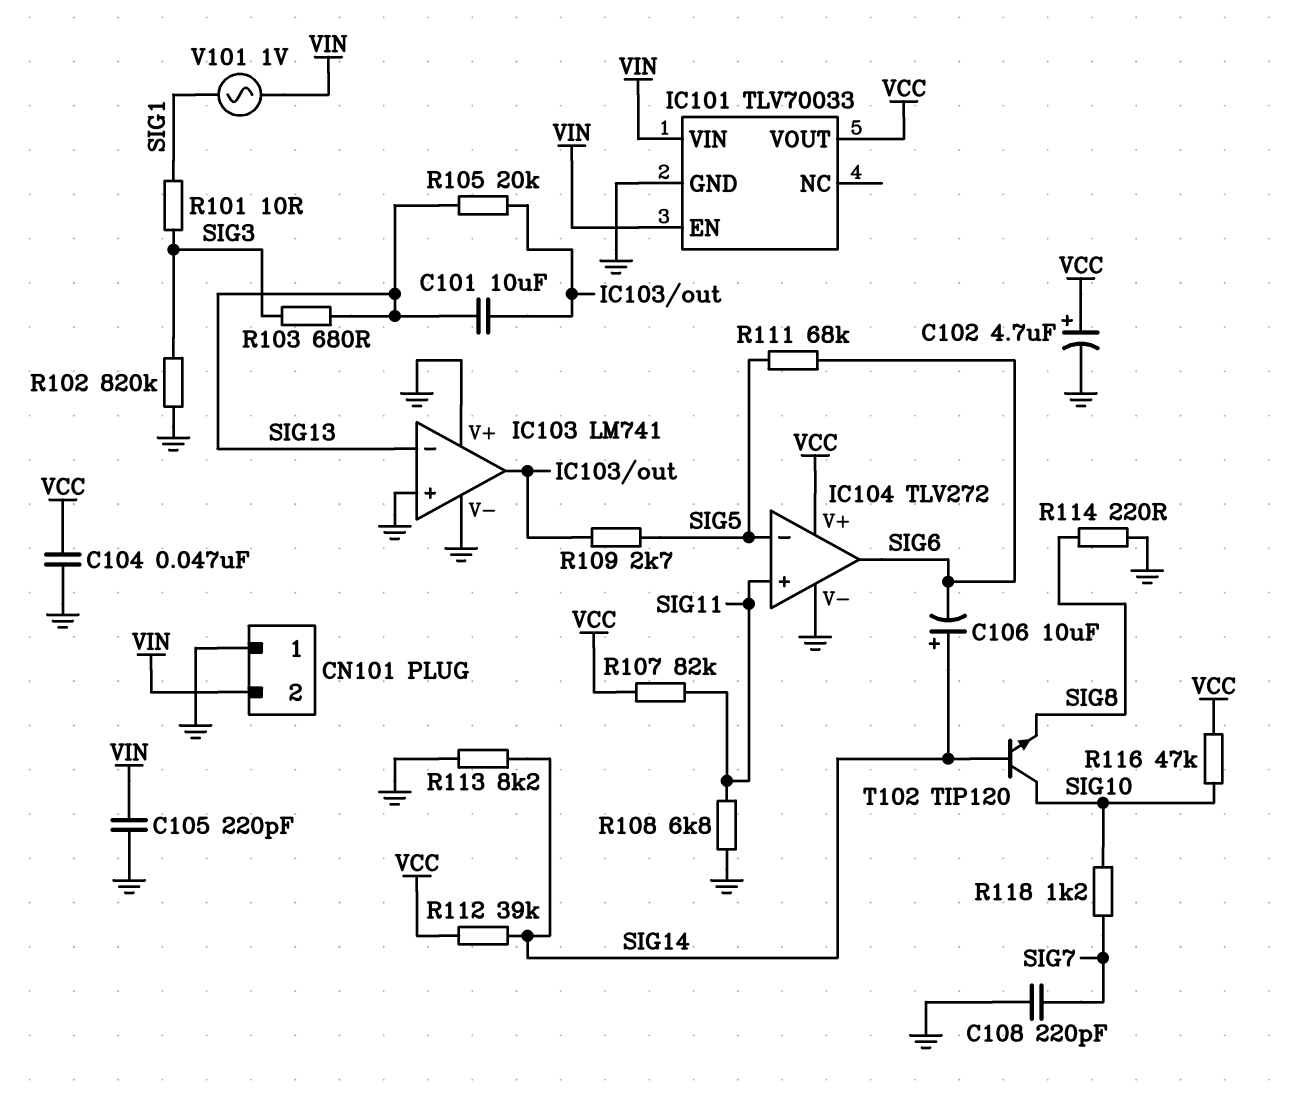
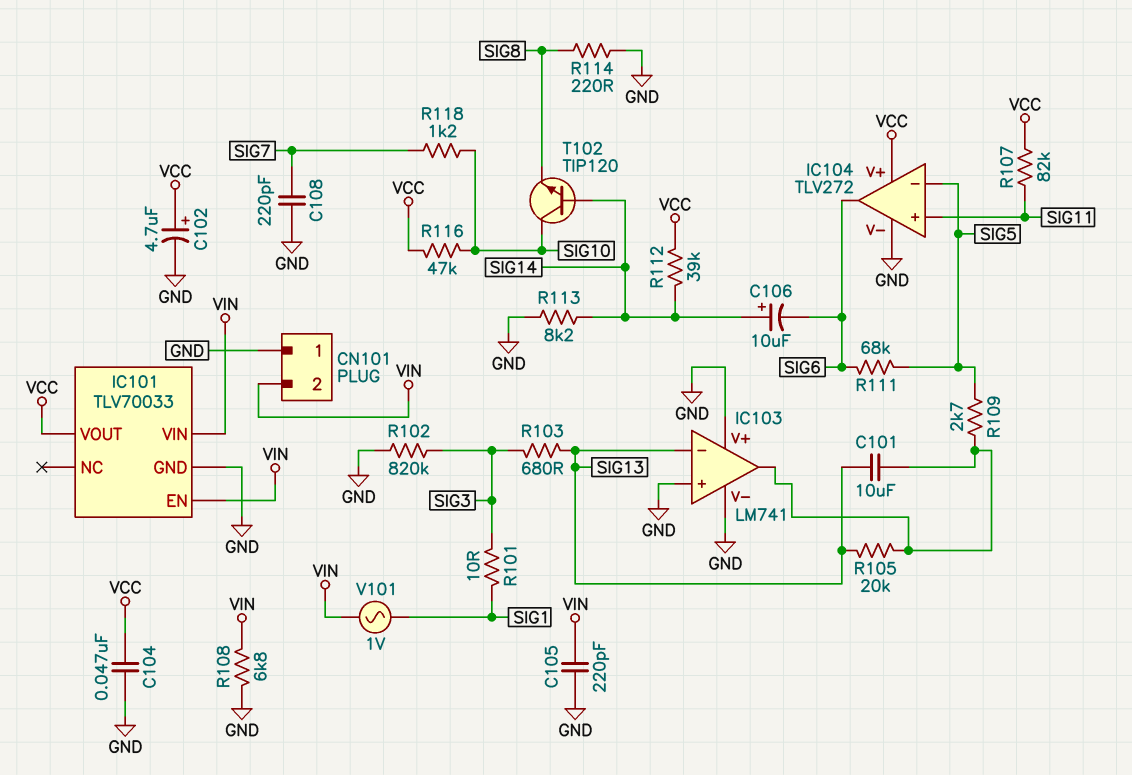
R108: 6.8k (GND, SIG11) -> 6.8k (GND, VIN)

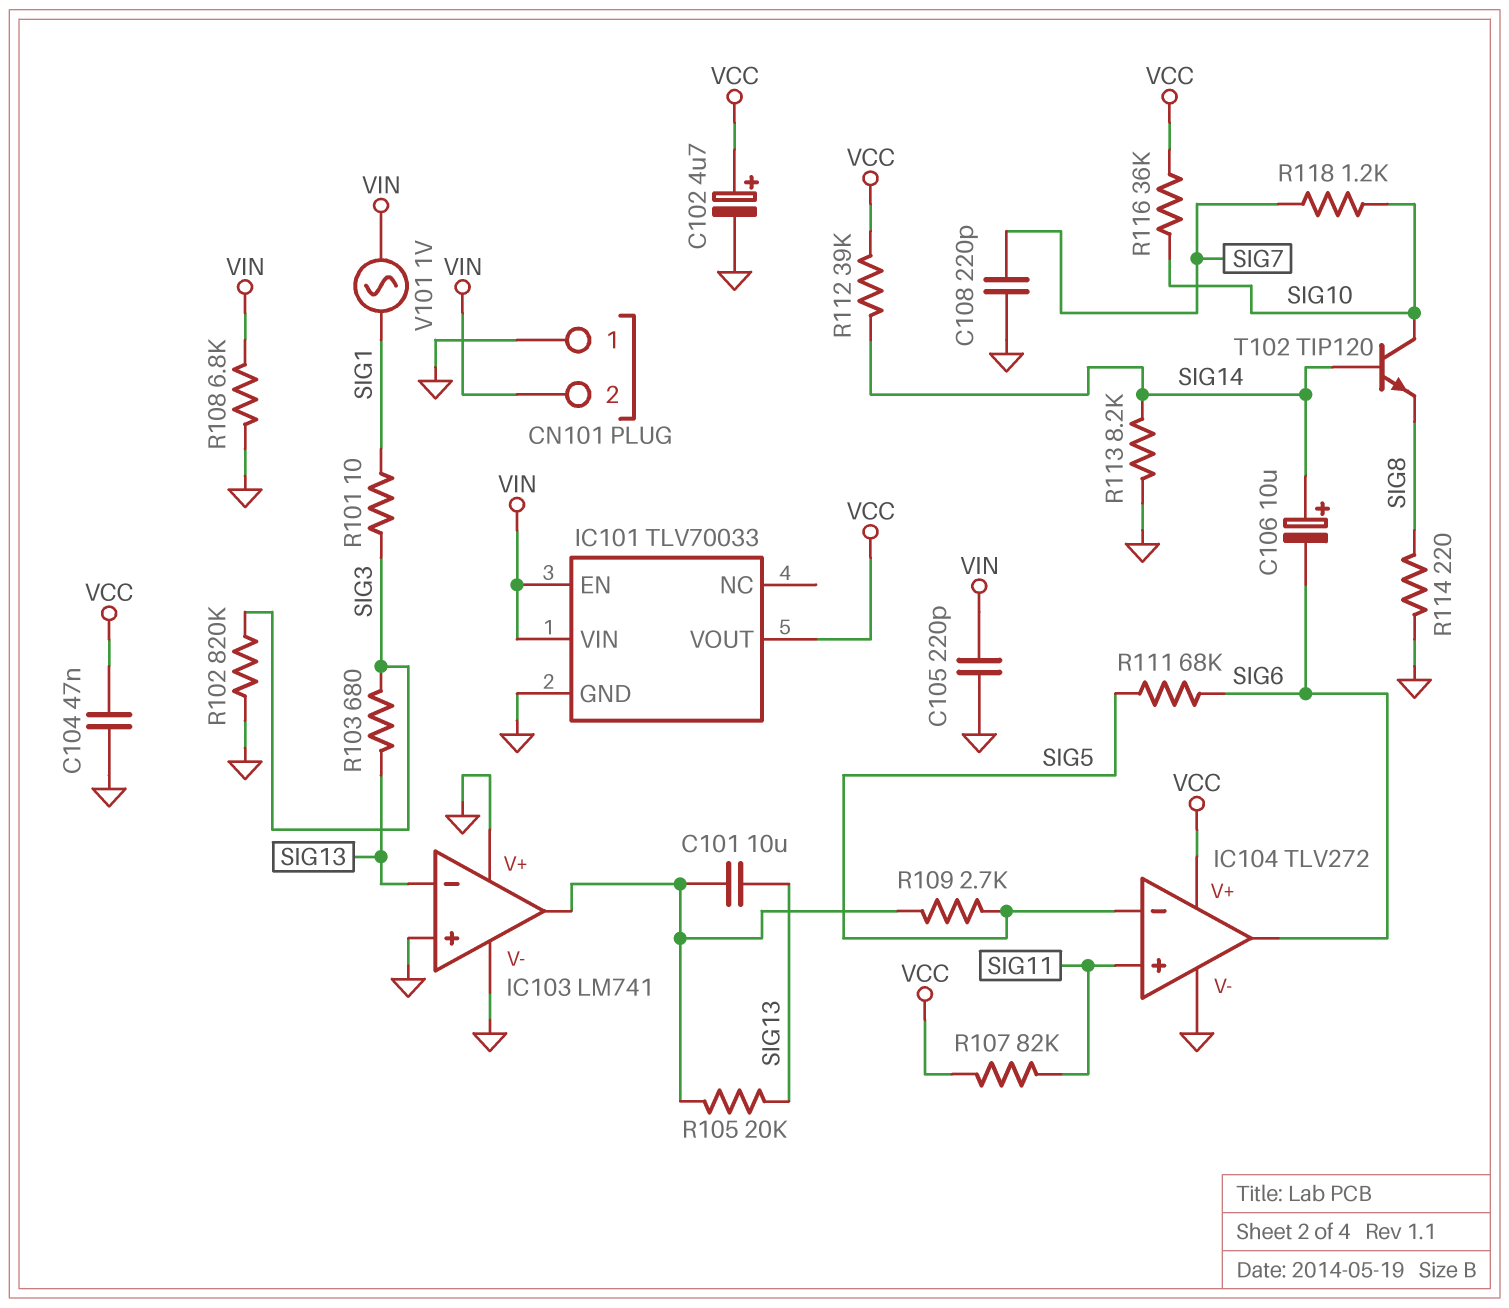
R116: 47k (SIG10, VCC) -> 36k (SIG10, VCC)

